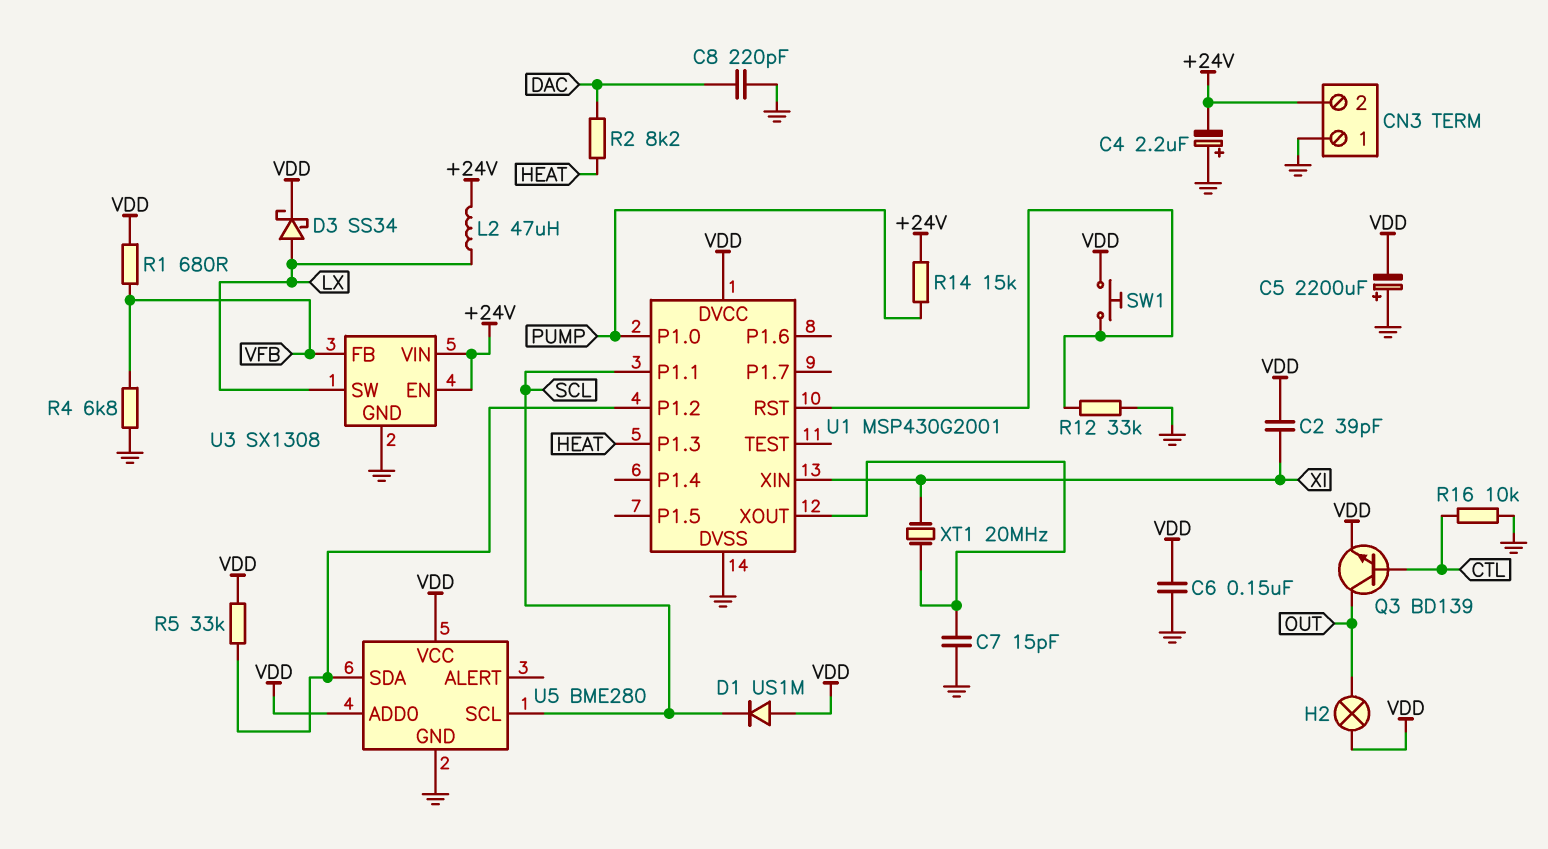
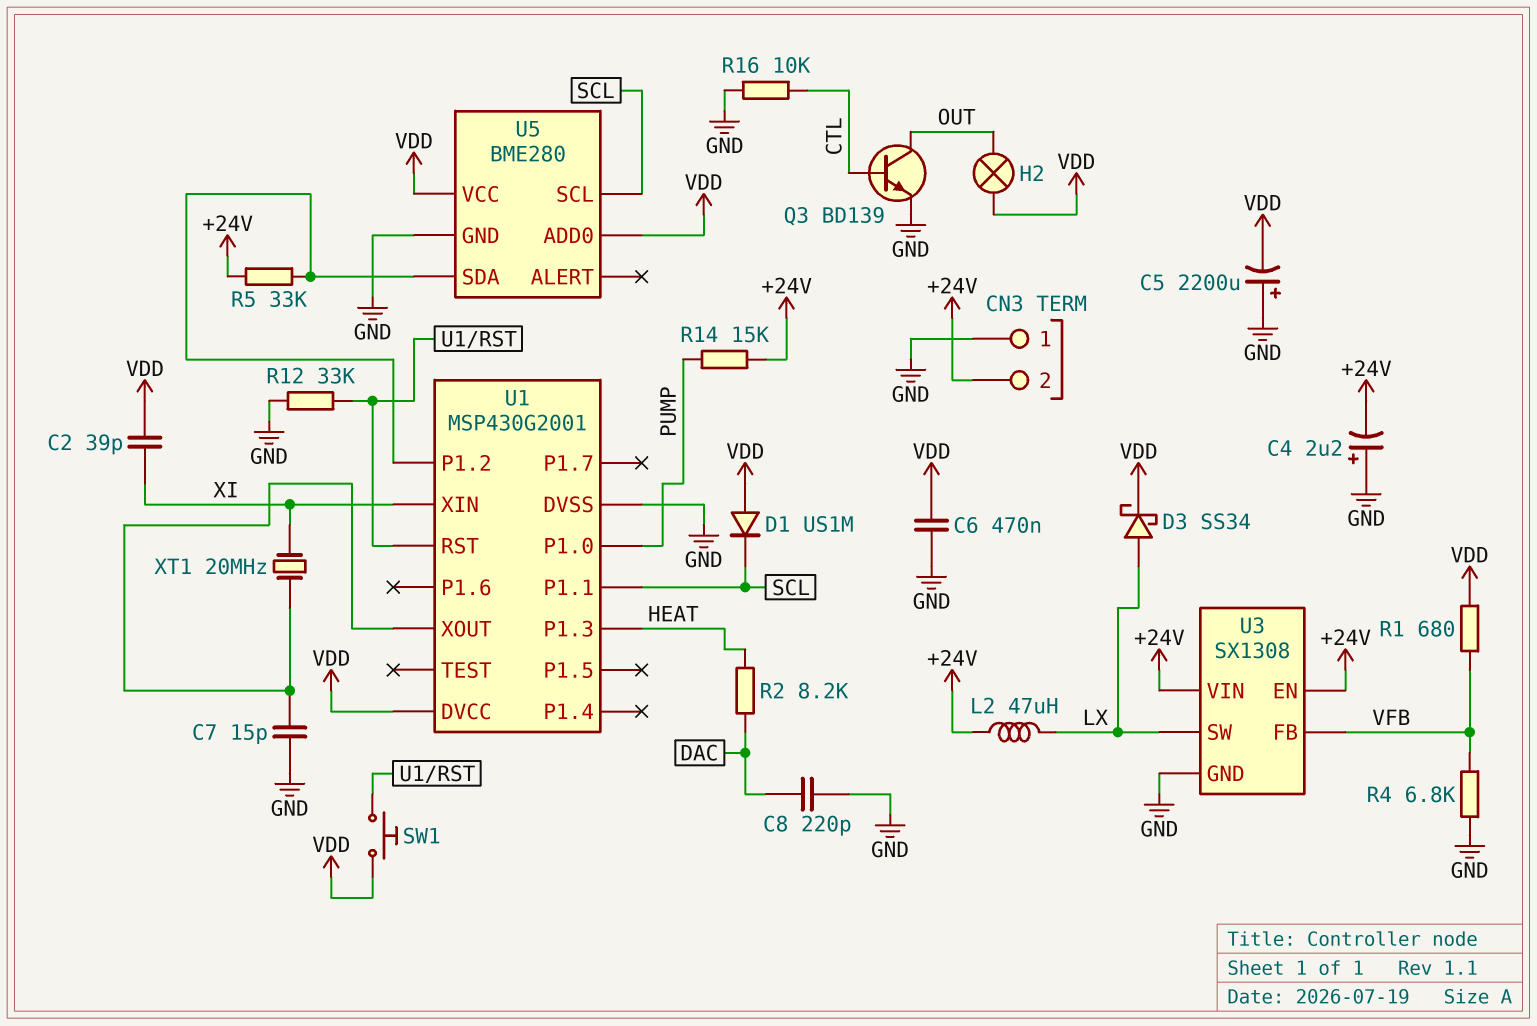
C6: 150nF (GND, VDD) -> 470nF (GND, VDD)
Q3: NPN BD139 (B CTL, C OUT, E VDD) -> NPN BD139 (B CTL, C OUT, E GND)
R5: 33k (U1/P1.2, VDD) -> 33k (+24V, U1/P1.2)

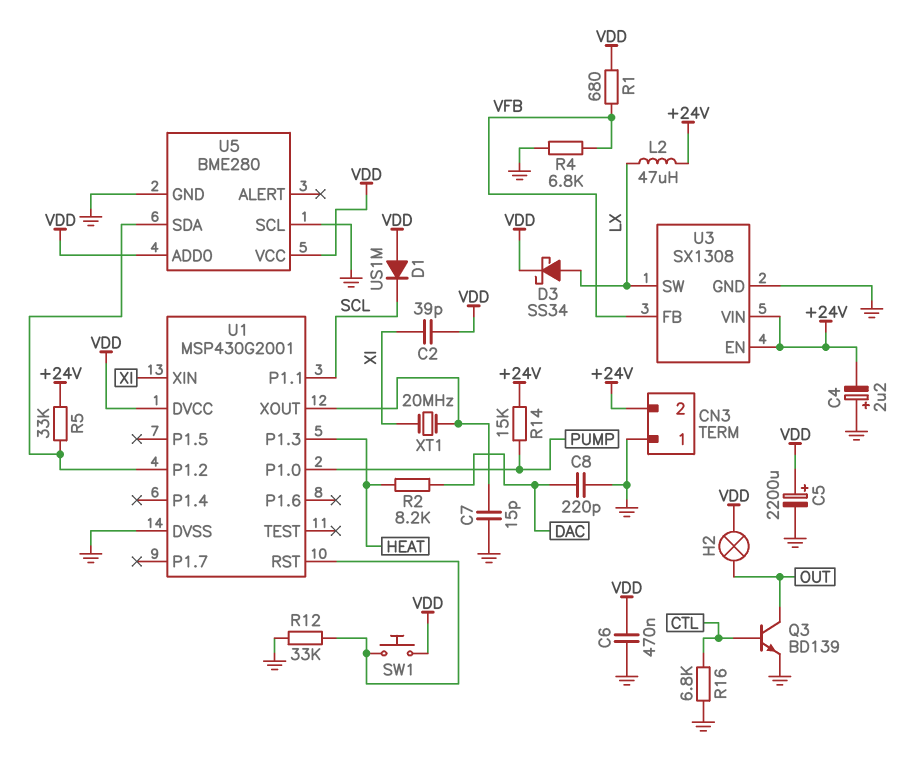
C5: 2200uF (plus GND, minus VDD) -> 2200uF (plus VDD, minus GND)
R16: 10k (CTL, GND) -> 6.8k (CTL, GND)
U5 pin SCL: SCL -> GND

